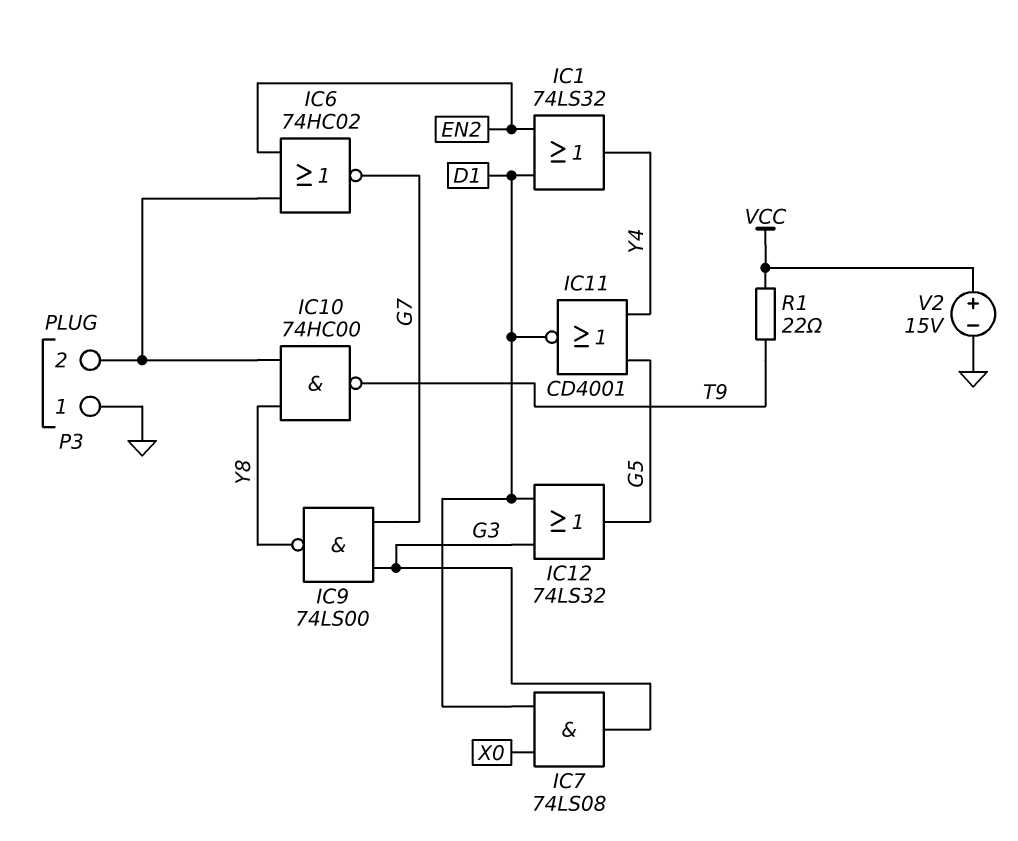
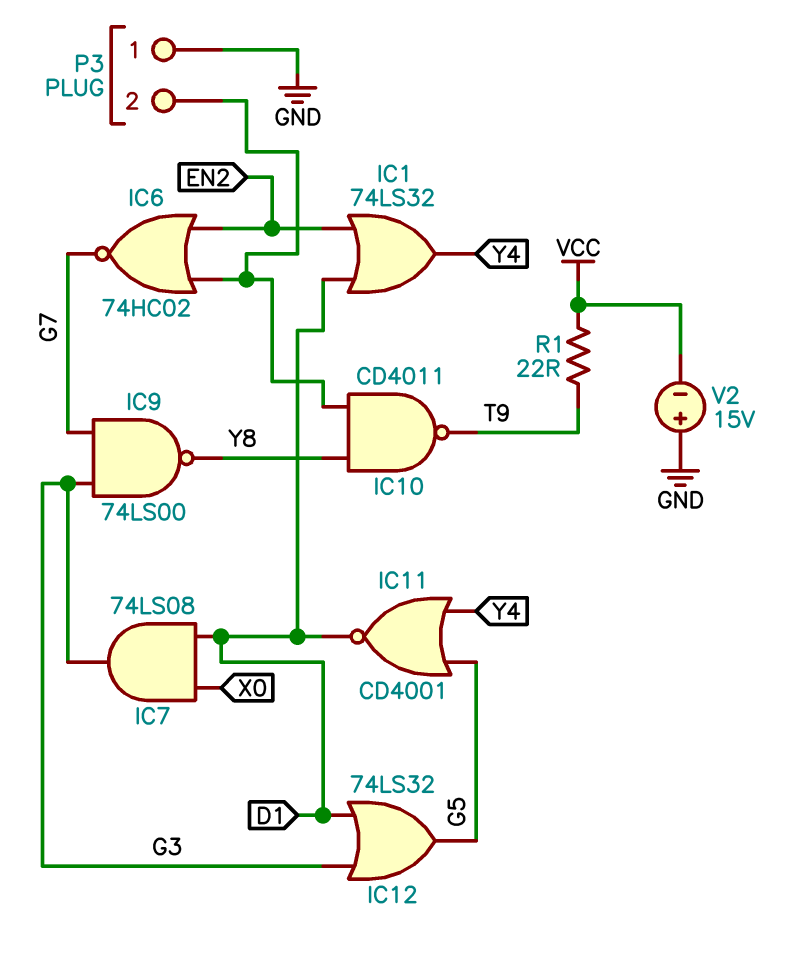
IC10: NAND 74HC00 (in P3/2, in Y8, out T9) -> NAND CD4011 (in P3/2, in Y8, out T9)
V2: 15V (plus VCC, minus GND) -> 15V (plus GND, minus VCC)

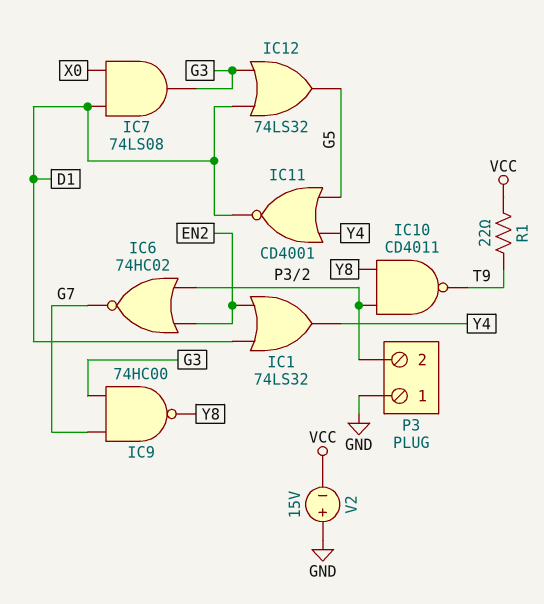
IC9: NAND 74LS00 (in G3, in G7, out Y8) -> NAND 74HC00 (in G3, in G7, out Y8)

